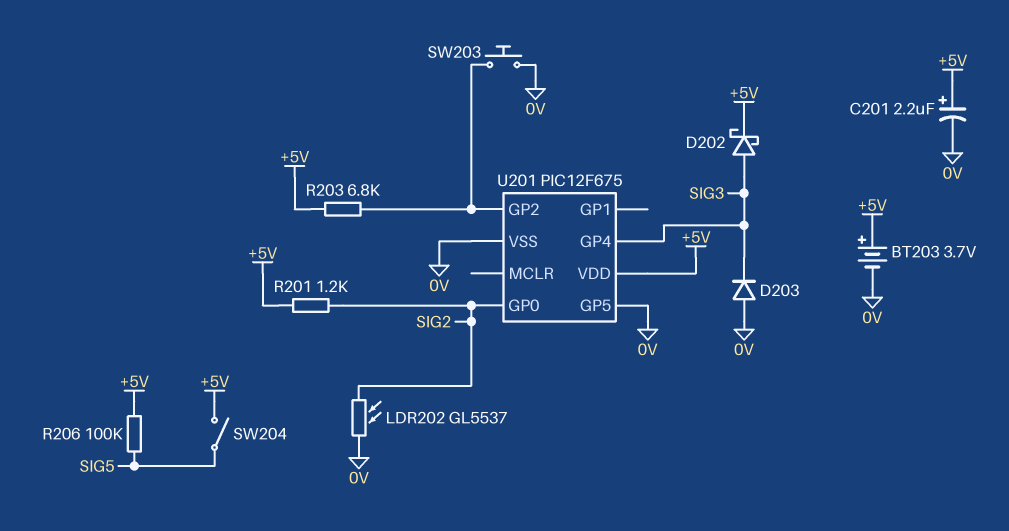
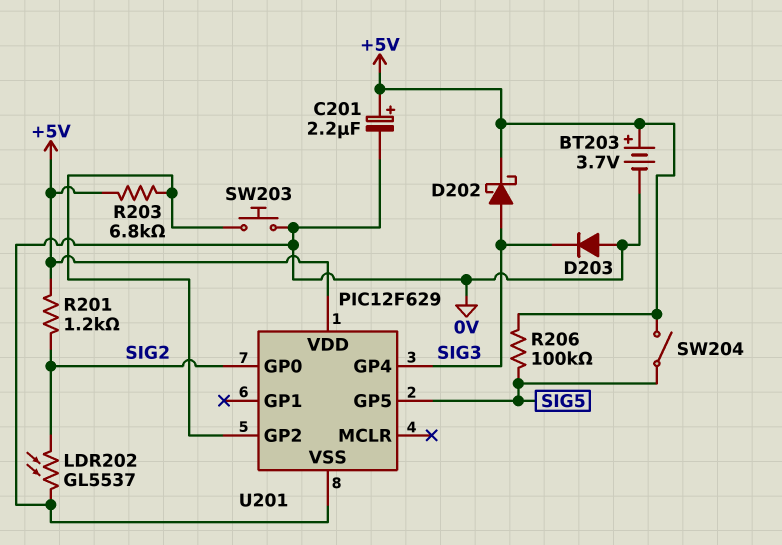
U201: PIC12F675 -> PIC12F629
U201 pin GP5: 0V -> SIG5

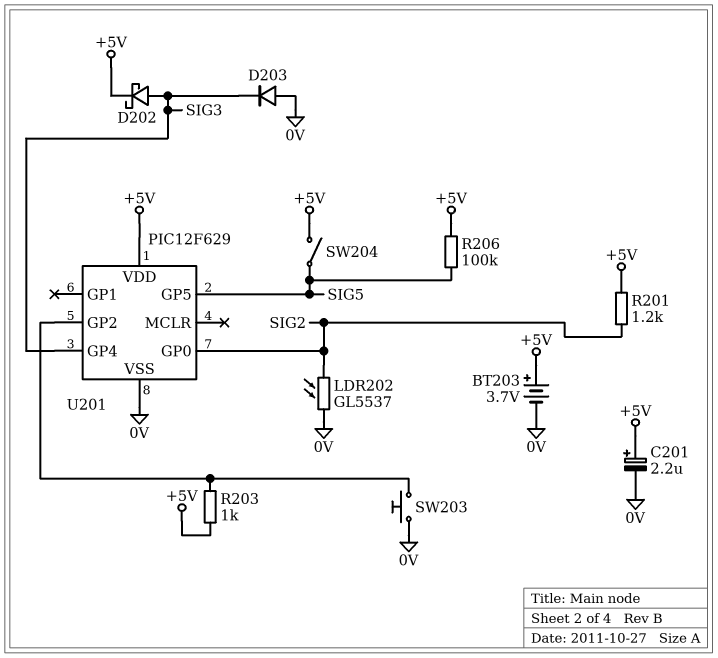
R203: 6.8k (+5V, U201/GP2) -> 1k (+5V, U201/GP2)

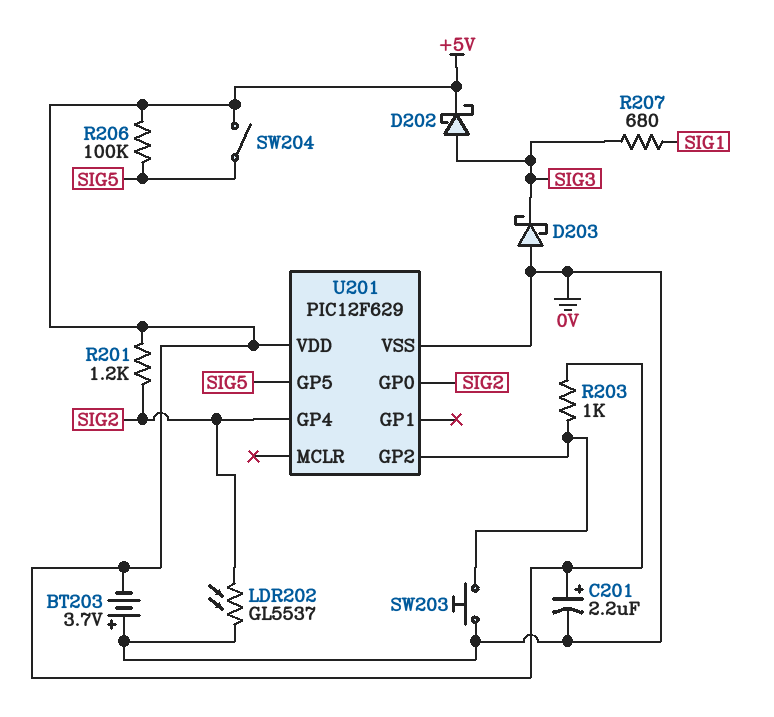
BT203: 3.7V (plus +5V, minus 0V) -> 3.7V (plus 0V, minus +5V)
D203: diode (A 0V, K SIG3) -> schottky (A 0V, K SIG3)
R207: none -> 680 (SIG1, SIG3)
U201 pin GP4: SIG3 -> SIG2

